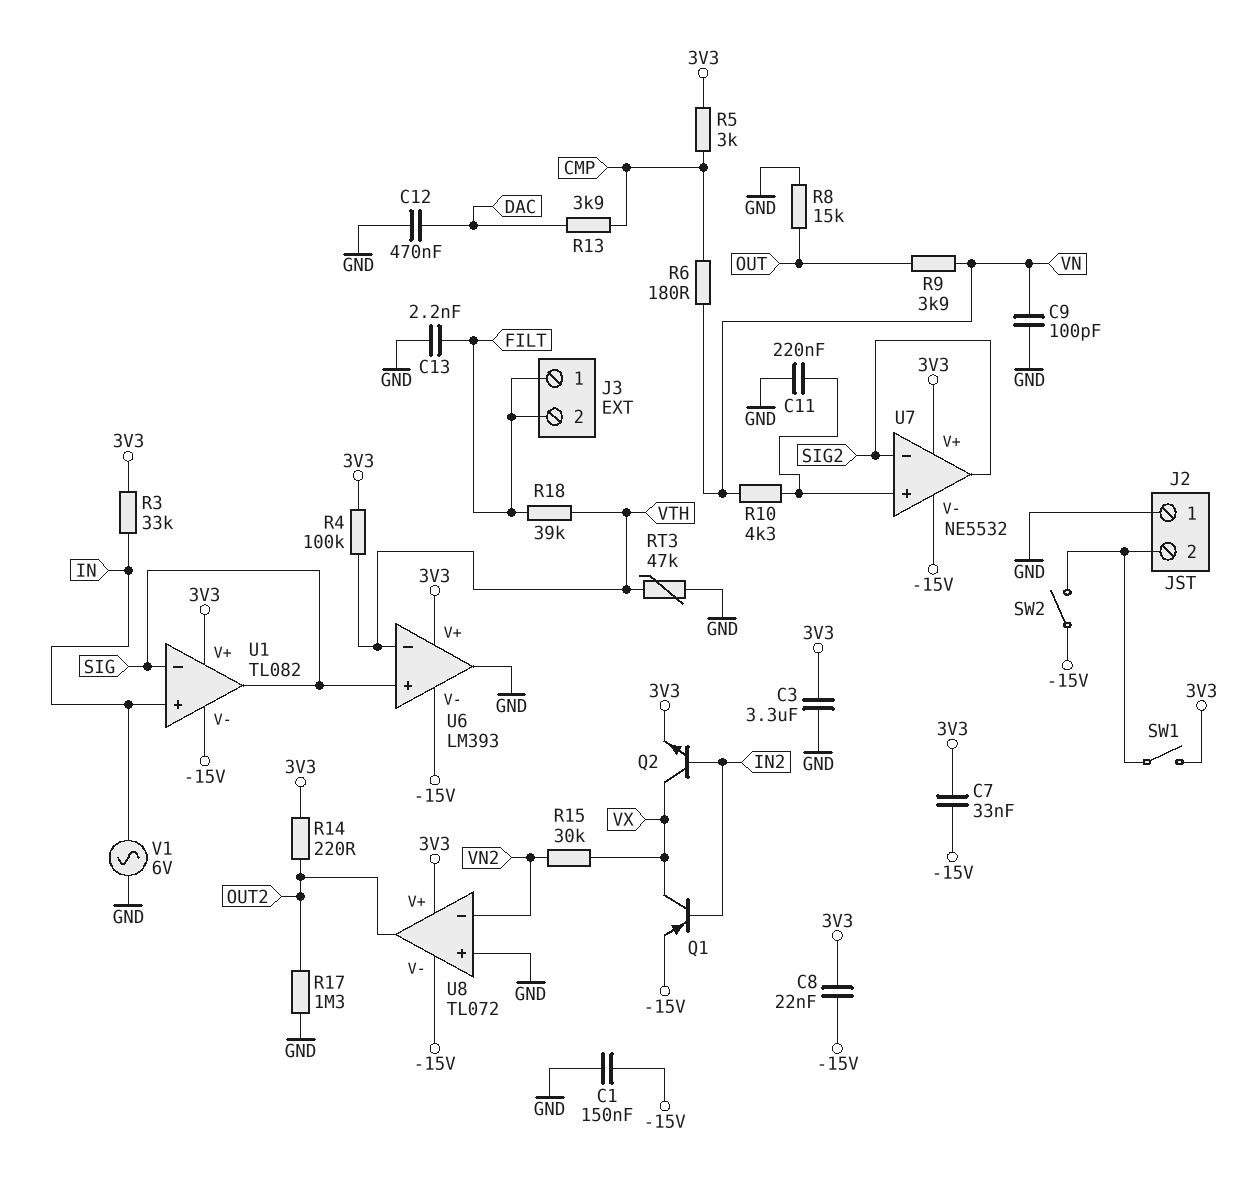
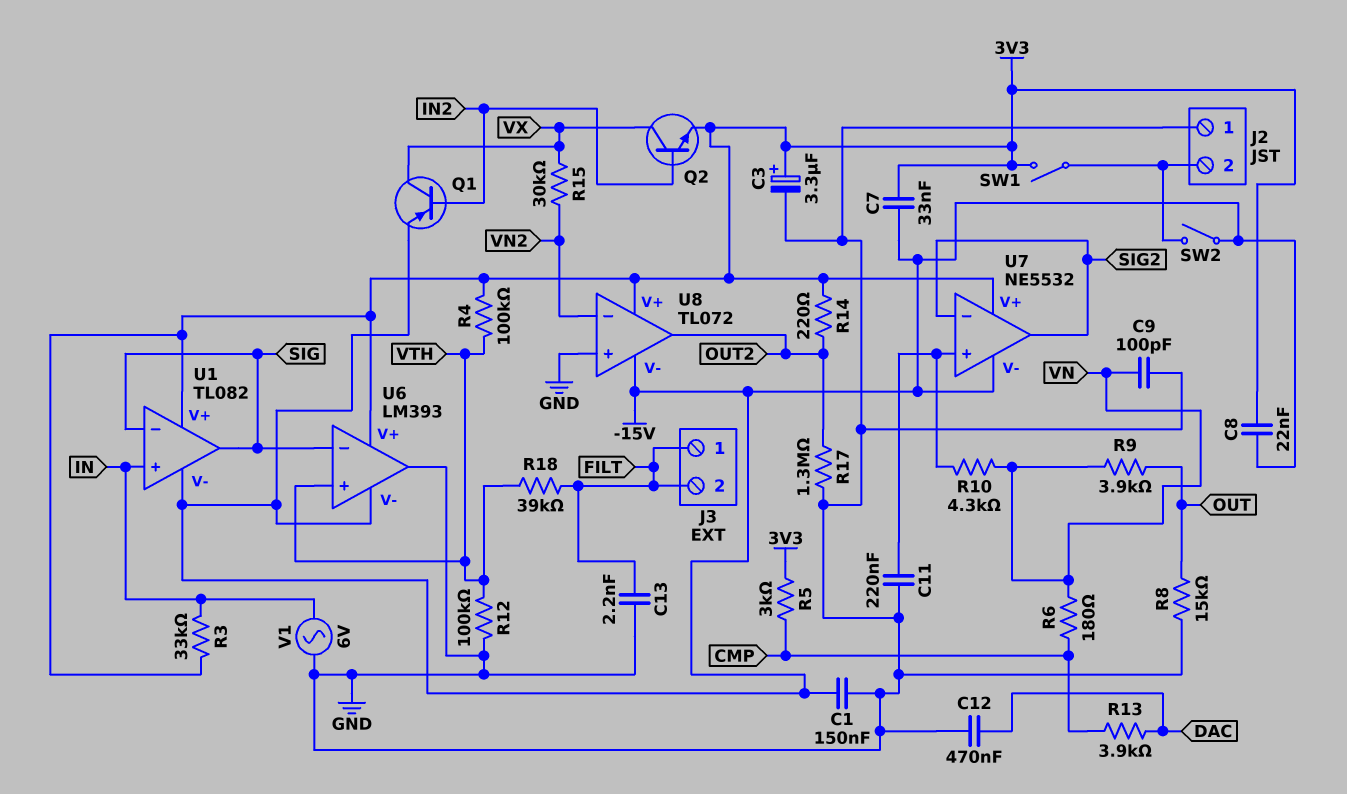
C3: 3.3uF (3V3, GND) -> 3.3uF (plus 3V3, minus GND)
R12: none -> 100k (GND, VTH)
RT3: 47k (GND, VTH) -> none
U6 pin in+: SIG -> VTH
U6 pin in-: VTH -> SIG

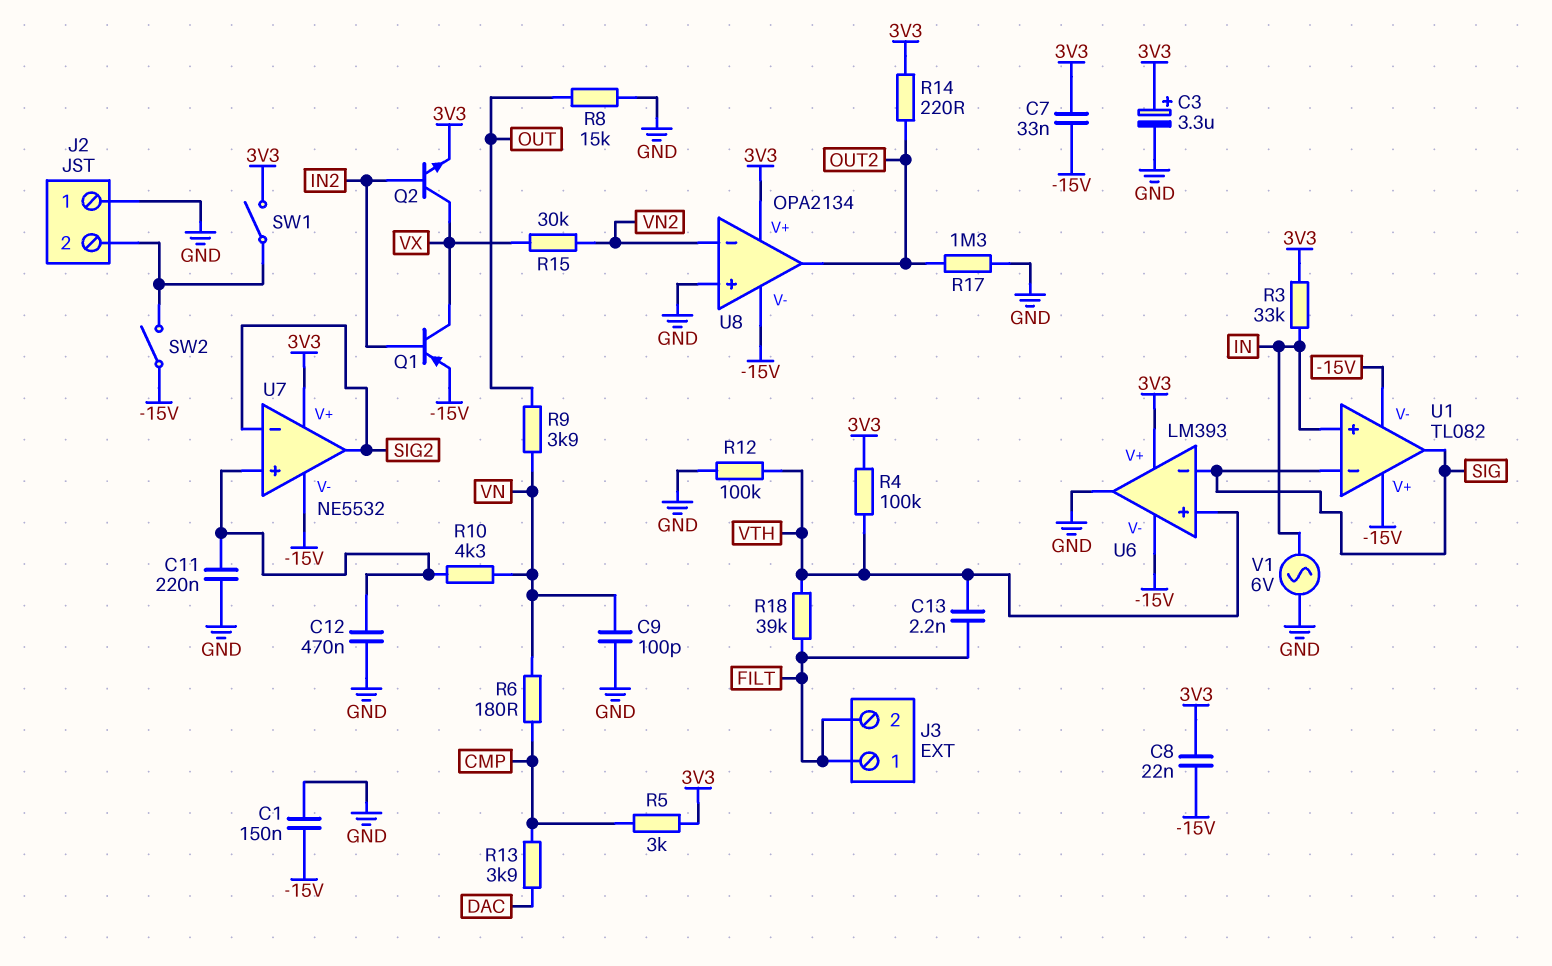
C12: 470nF (DAC, GND) -> 470nF (GND, U7/in+)
C13: 2.2nF (FILT, GND) -> 2.2nF (FILT, VTH)
U1 pin V+: 3V3 -> -15V
U8: TL072 -> OPA2134

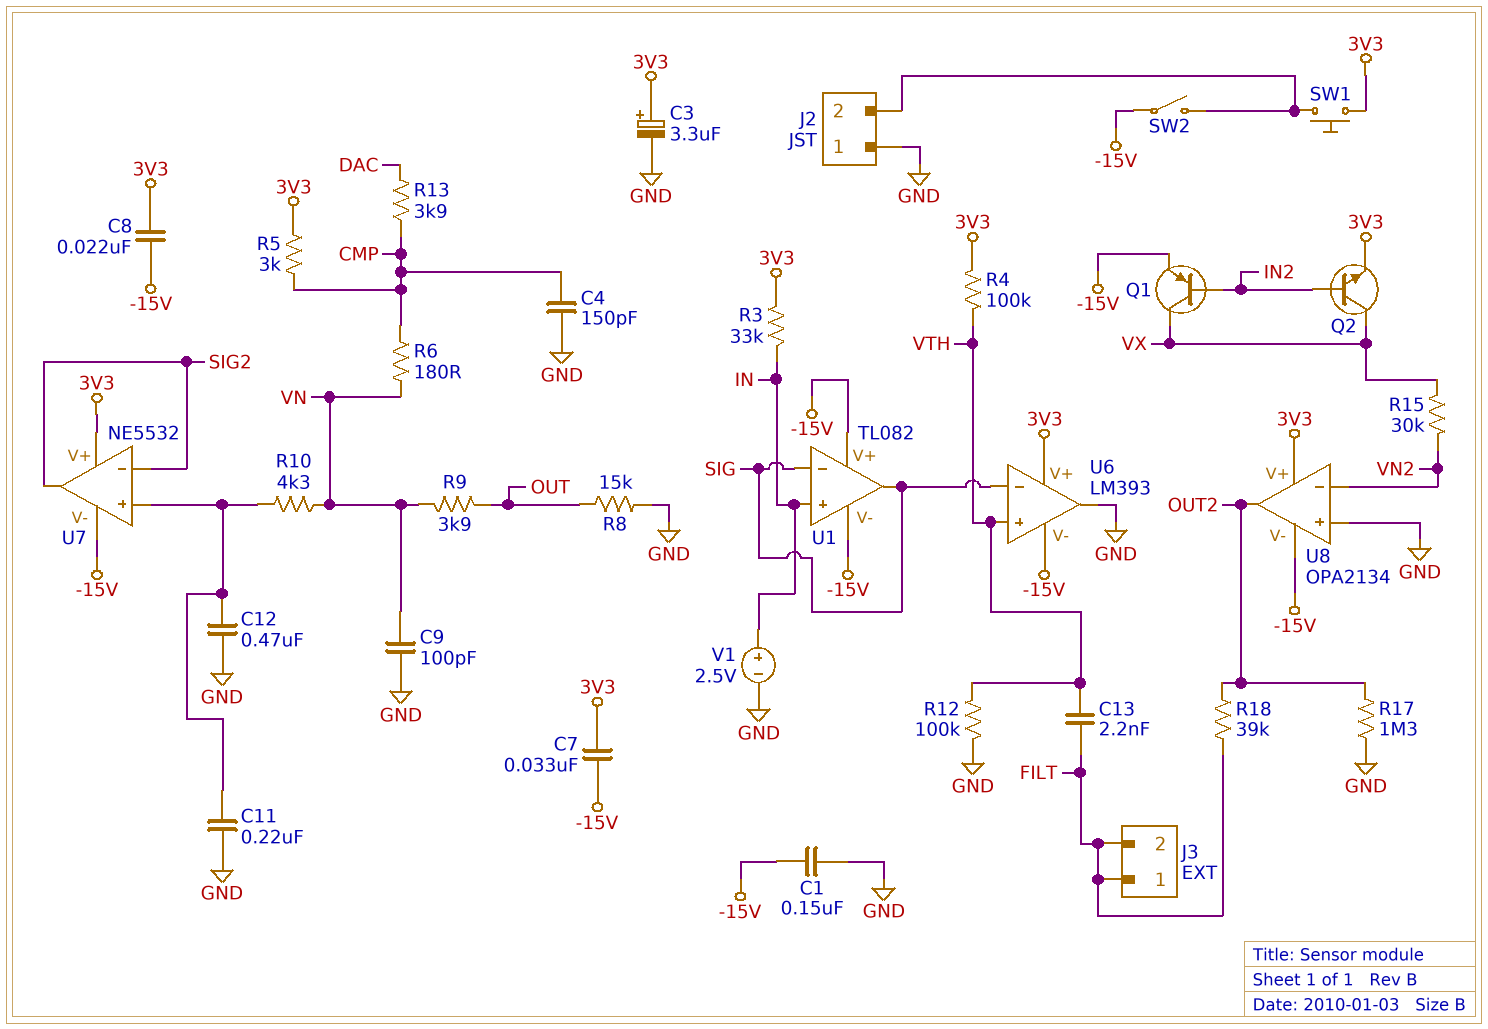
C4: none -> 150pF (CMP, GND)
R14: 220 (3V3, OUT2) -> none
R18: 39k (FILT, VTH) -> 39k (FILT, OUT2)
SW1: switch (3V3, J2/2) -> button (3V3, J2/2)
V1: AC 6V (GND, IN) -> 2.5V (plus IN, minus GND)

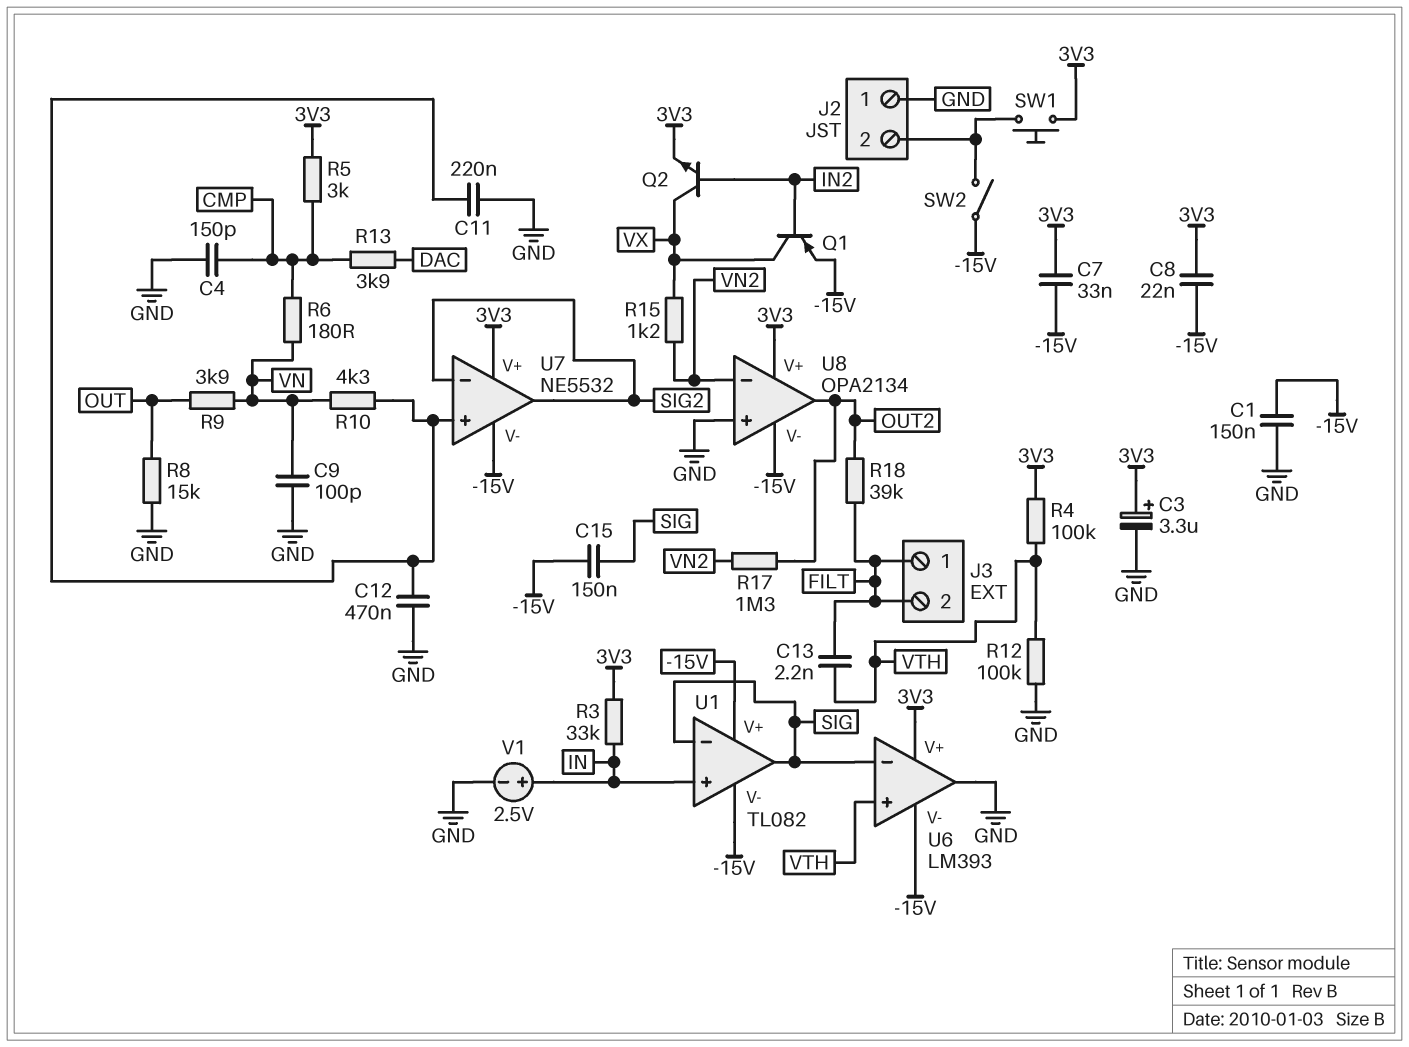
C15: none -> 150nF (-15V, SIG)
R15: 30k (VN2, VX) -> 1.2k (VN2, VX)
R17: 1.3M (GND, OUT2) -> 1.3M (OUT2, VN2)

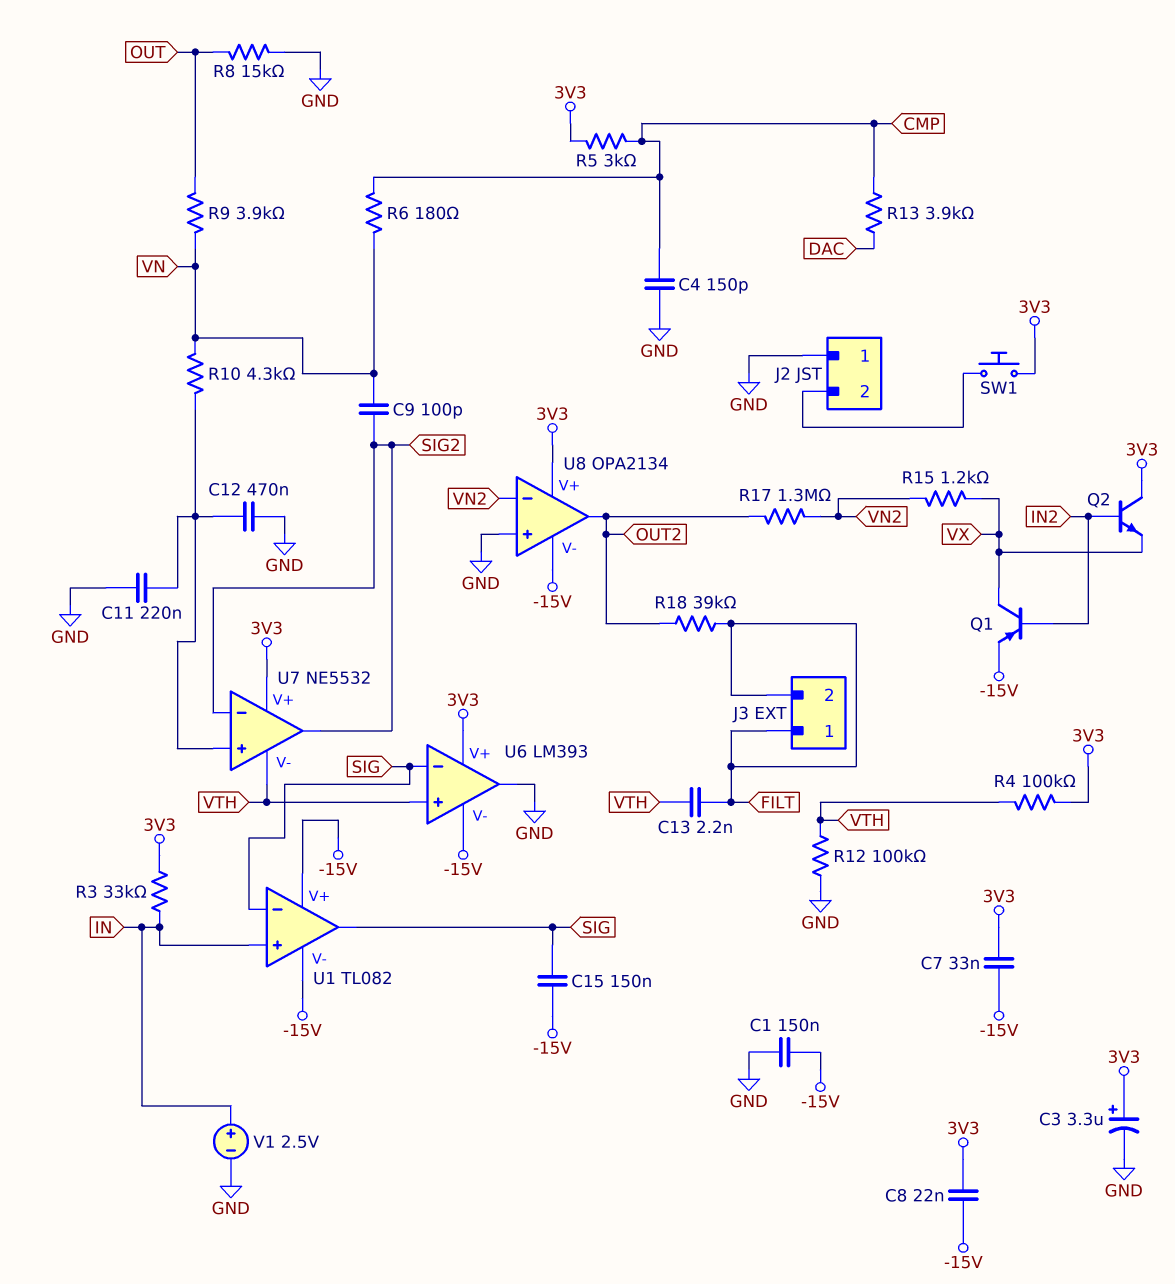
C9: 100pF (GND, VN) -> 100pF (SIG2, VN)
Q2: NPN (B IN2, C VX, E 3V3) -> NPN (B IN2, C 3V3, E VX)
SW2: switch (-15V, J2/2) -> none
U7 pin V-: -15V -> VTH

